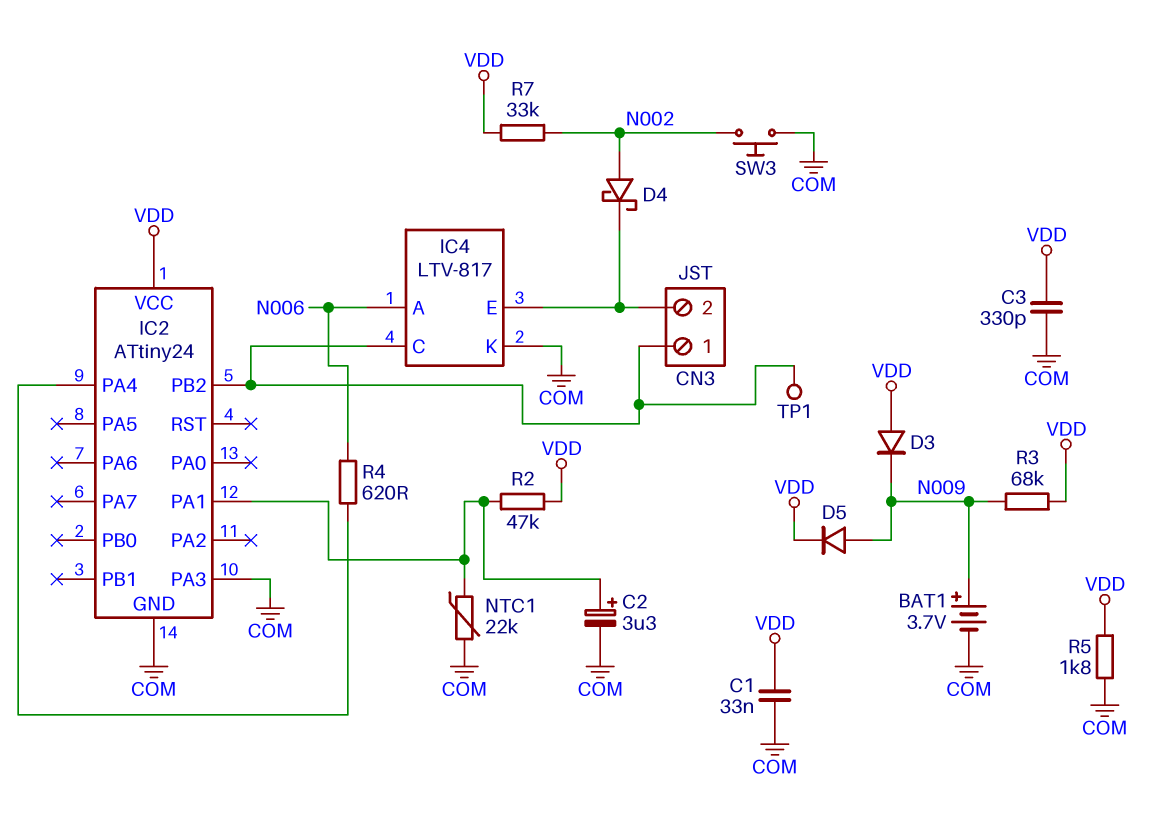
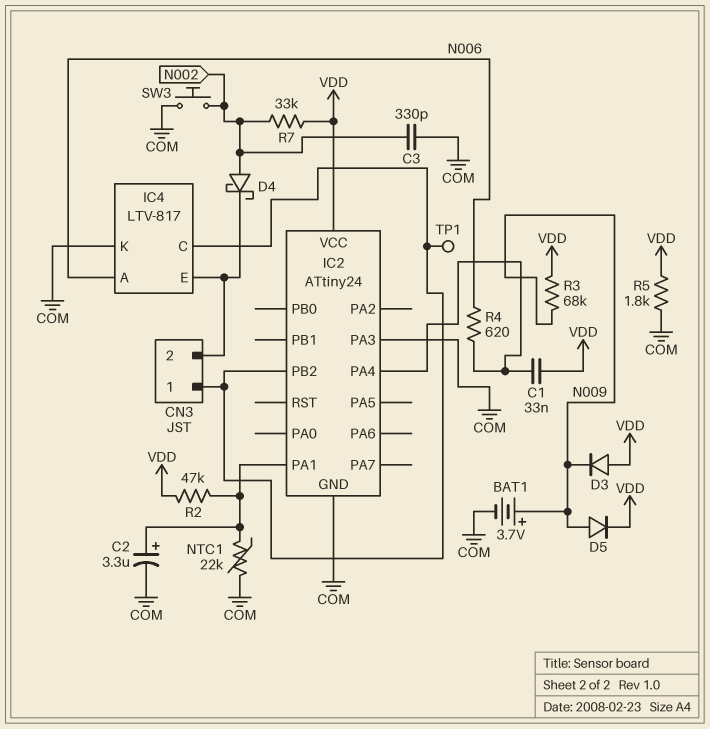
C1: 33nF (COM, VDD) -> 33nF (IC2/PA4, VDD)
C3: 330pF (COM, VDD) -> 330pF (COM, N002)

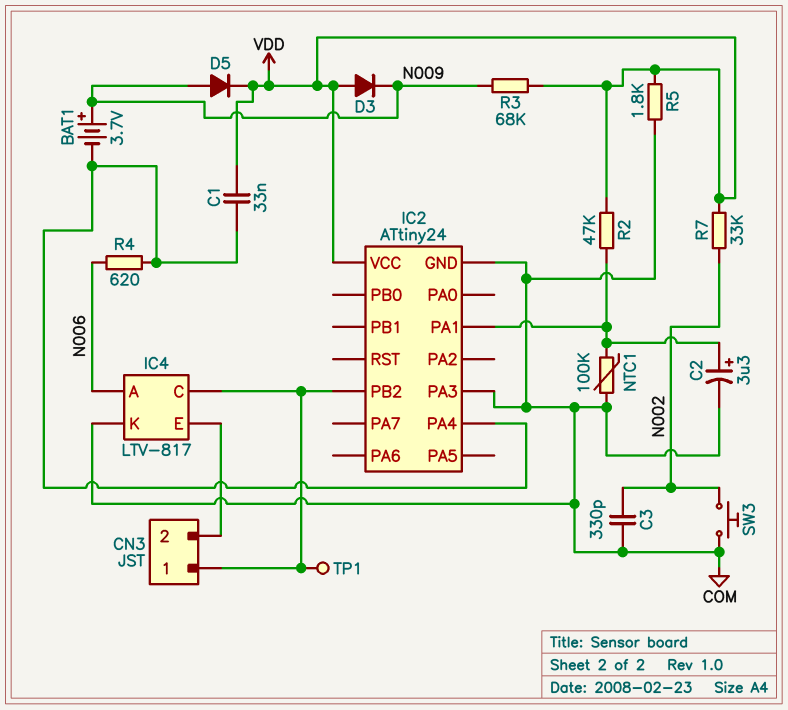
BAT1: 3.7V (plus N009, minus COM) -> 3.7V (plus N009, minus IC2/PA4)
D4: schottky (A N002, K CN3/2) -> none
NTC1: 22k (COM, IC2/PA1) -> 100k (COM, IC2/PA1)

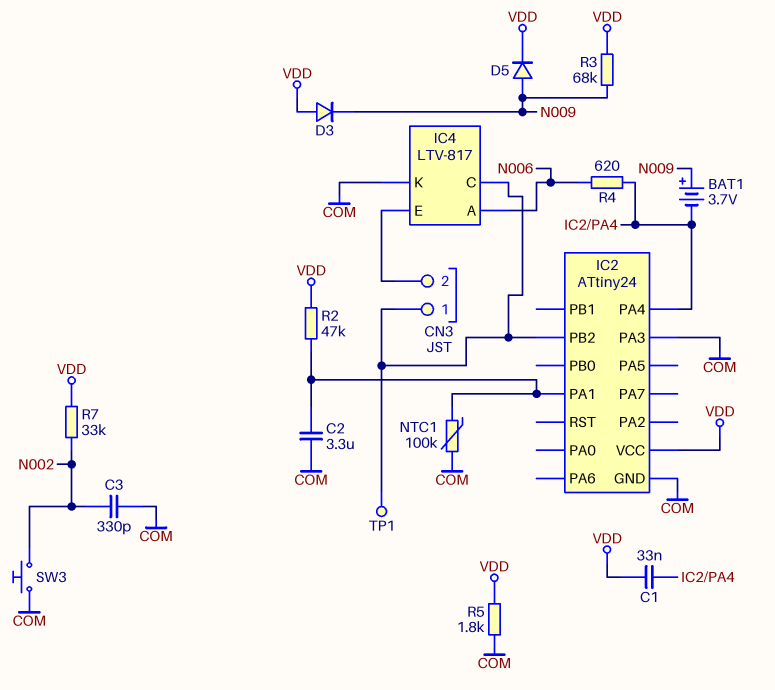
C2: 3.3uF (plus IC2/PA1, minus COM) -> 3.3uF (COM, IC2/PA1)

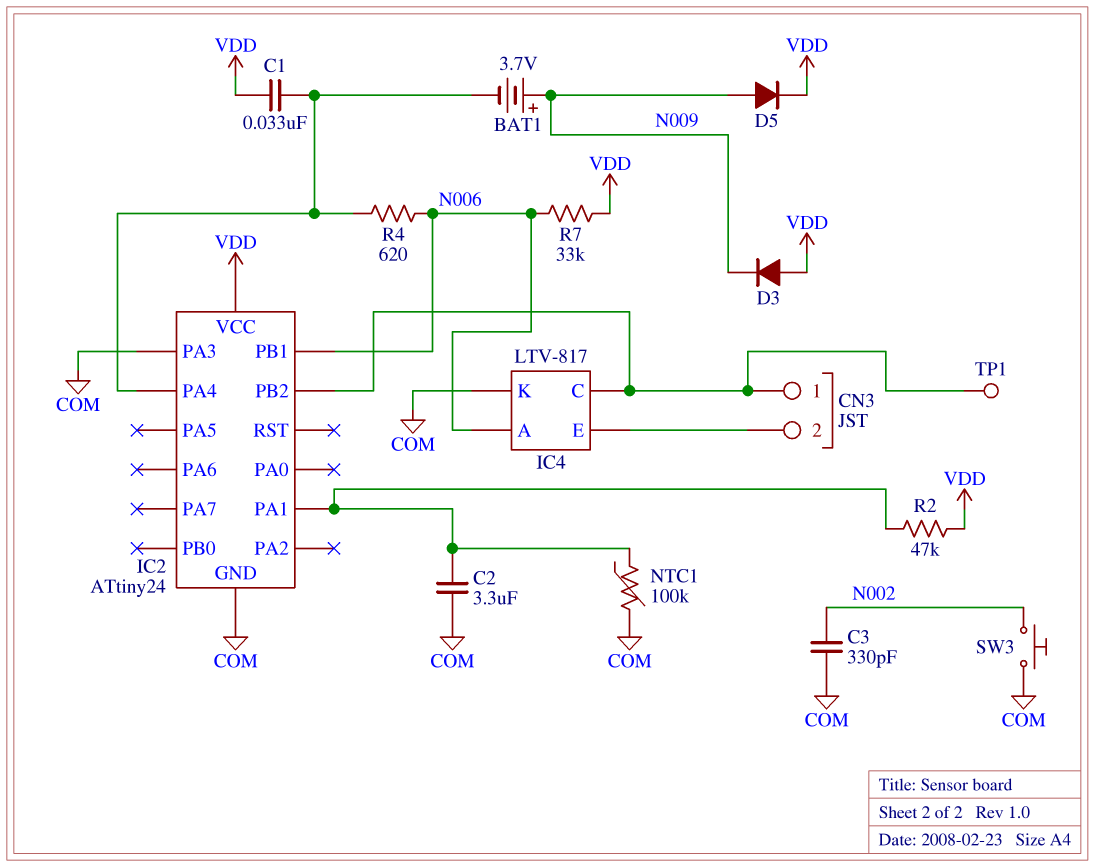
IC2 pin PB1: none -> N006
R3: 68k (N009, VDD) -> none
R5: 1.8k (COM, VDD) -> none
R7: 33k (N002, VDD) -> 33k (N006, VDD)

